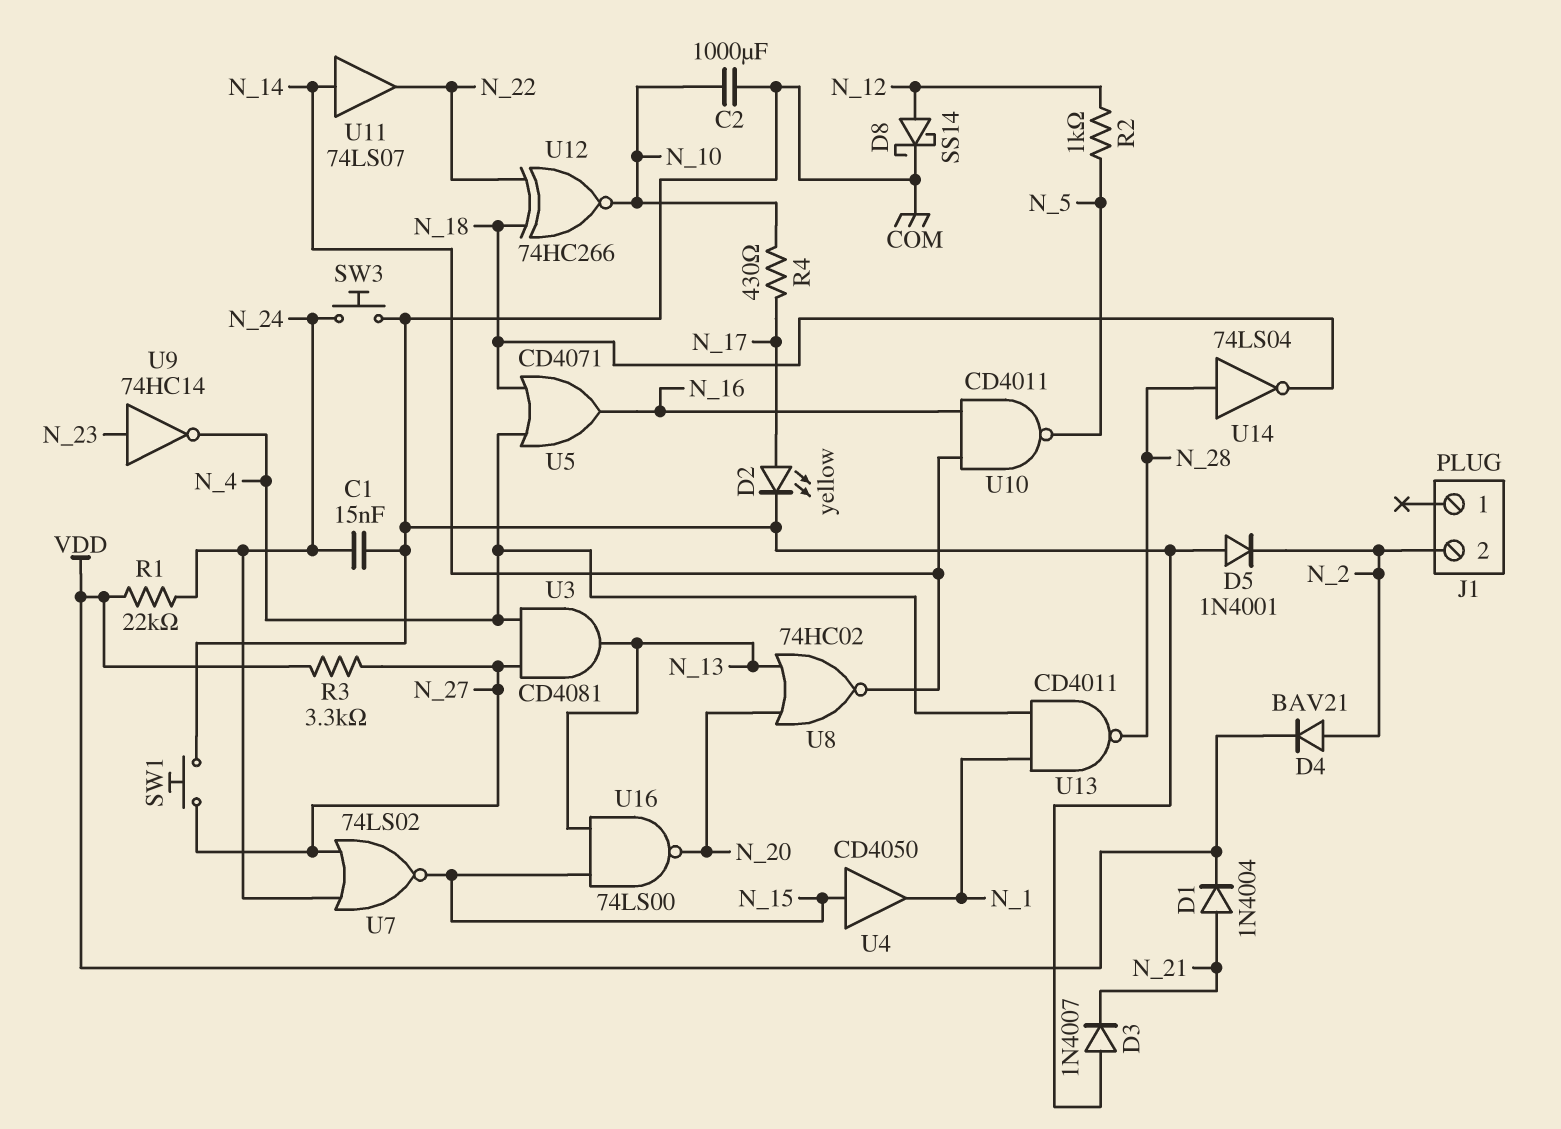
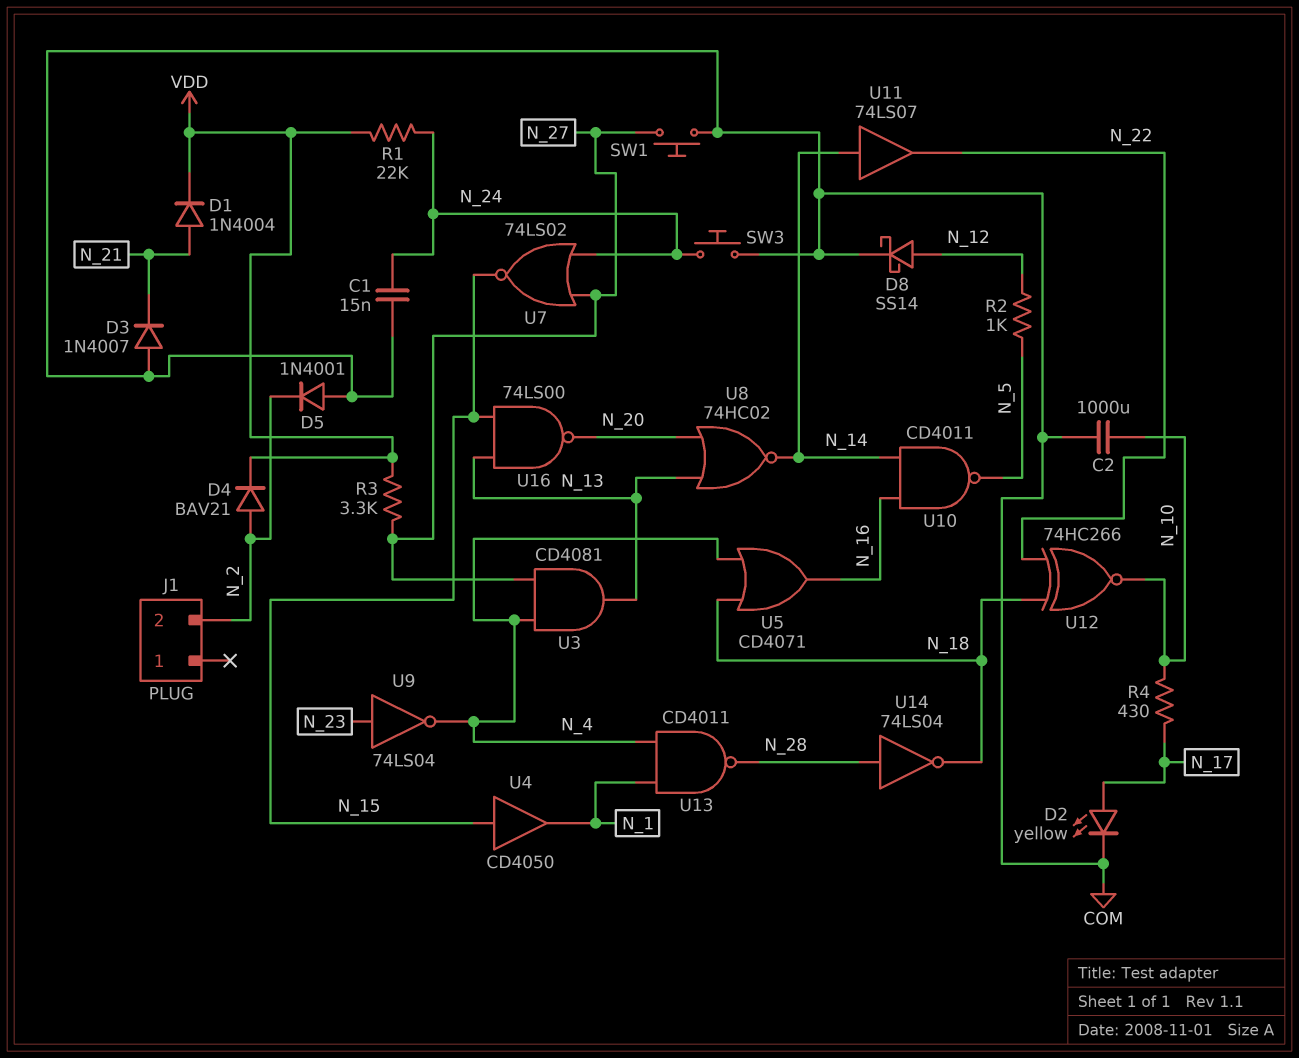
U9: NOT 74HC14 (in N_23, out N_4) -> NOT 74LS04 (in N_23, out N_4)

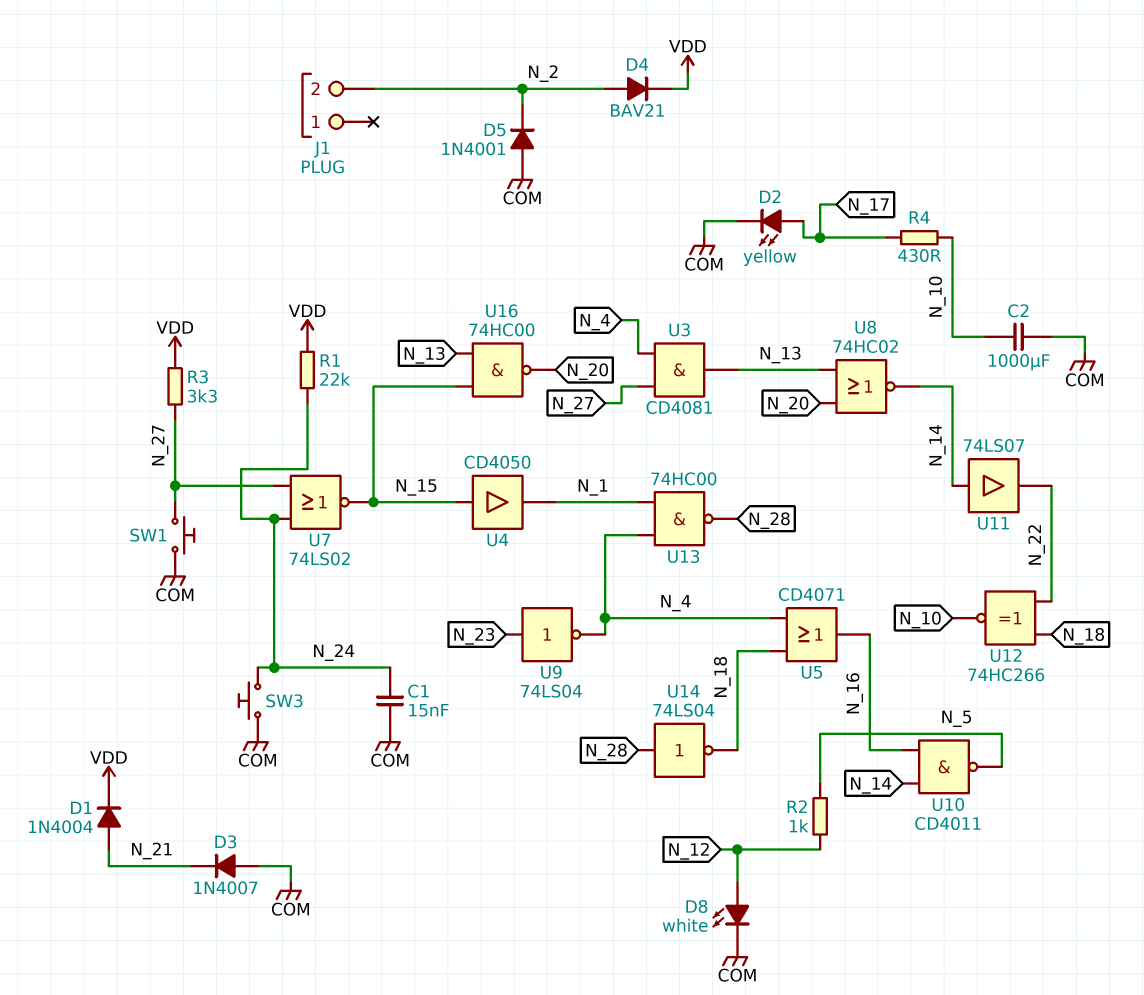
D8: schottky SS14 (A N_12, K COM) -> LED white (A N_12, K COM)
U13: NAND CD4011 (in N_1, in N_4, out N_28) -> NAND 74HC00 (in N_1, in N_4, out N_28)
U16: NAND 74LS00 (in N_13, in N_15, out N_20) -> NAND 74HC00 (in N_13, in N_15, out N_20)

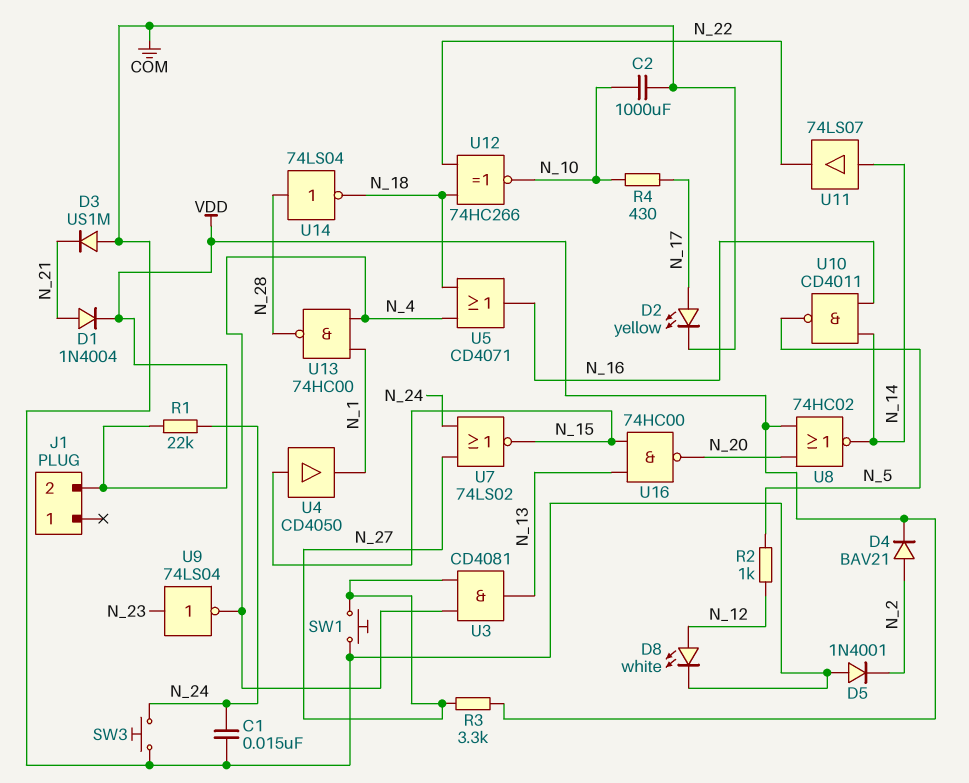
D3: diode 1N4007 (A COM, K N_21) -> diode US1M (A COM, K N_21)
J1 pin 2: N_2 -> VDD
U8: NOR 74HC02 (in N_13, in N_20, out N_14) -> NOR 74HC02 (in N_20, in VDD, out N_14)

